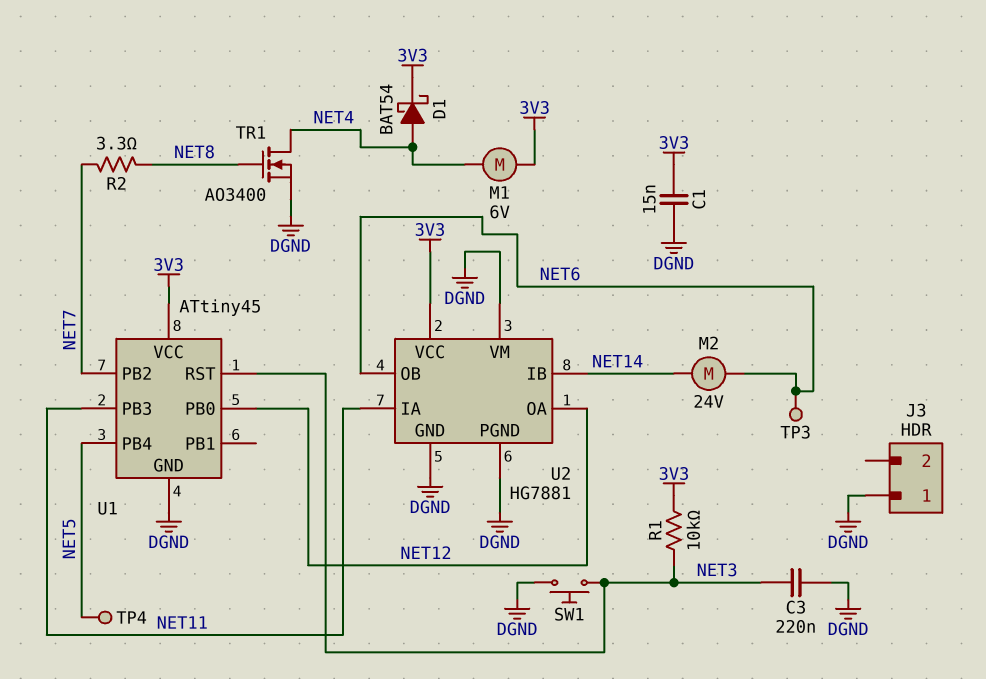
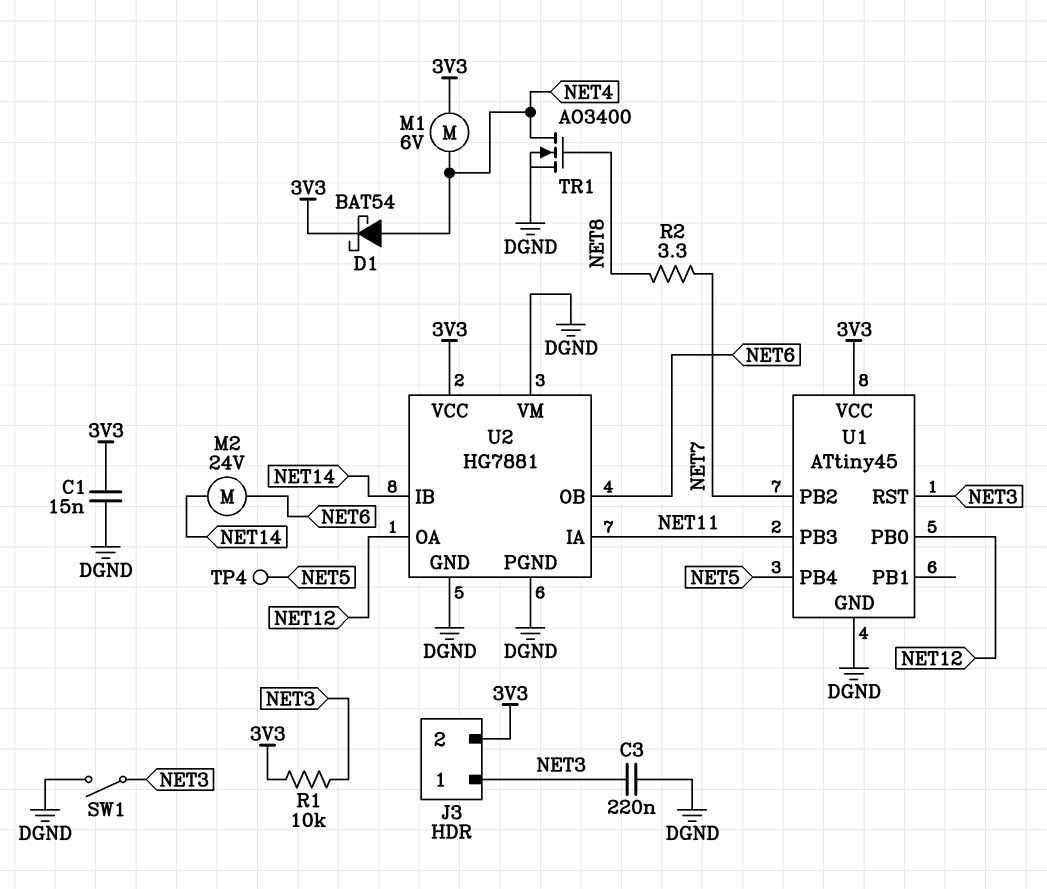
J3 pin 1: DGND -> NET3
J3 pin 2: none -> 3V3
SW1: button (DGND, NET3) -> switch (DGND, NET3)
TP3: test point (NET6) -> none

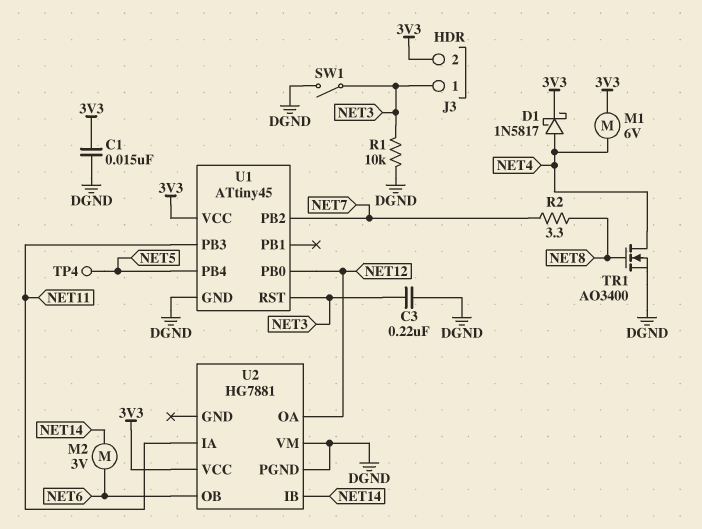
D1: schottky BAT54 (A NET4, K 3V3) -> schottky 1N5817 (A NET4, K 3V3)
M2: motor 24V (NET6, NET14) -> motor 3V (NET6, NET14)
R1: 10k (3V3, NET3) -> 10k (DGND, NET3)
U2 pin GND: DGND -> none

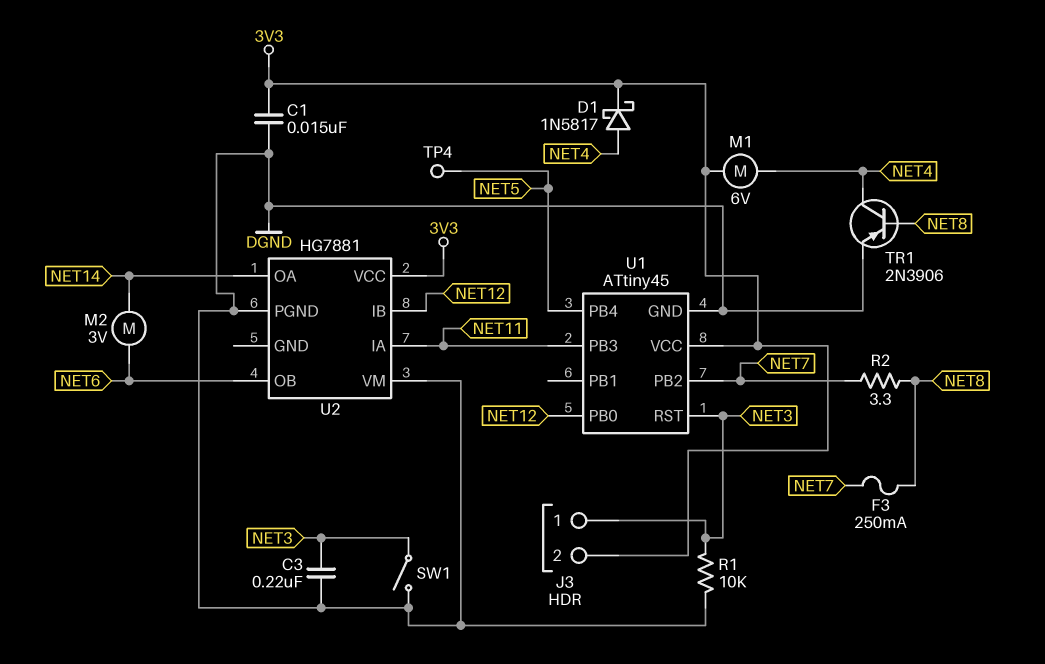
F3: none -> 250mA (NET7, NET8)
TR1: NMOS AO3400 (G NET8, D NET4, S DGND) -> PNP 2N3906 (B NET8, C NET4, E DGND)
U2 pin IB: NET14 -> NET12
U2 pin OA: NET12 -> NET14

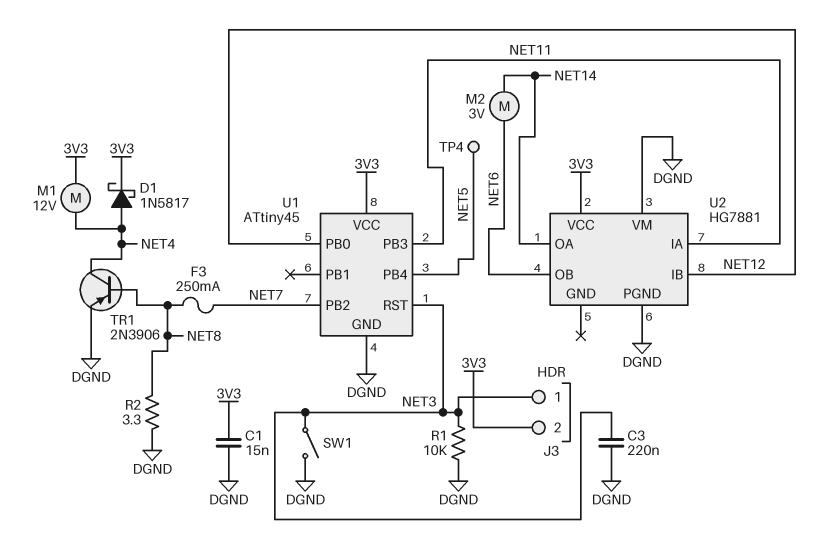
M1: motor 6V (3V3, NET4) -> motor 12V (3V3, NET4)
R2: 3.3 (NET7, NET8) -> 3.3 (DGND, NET8)

